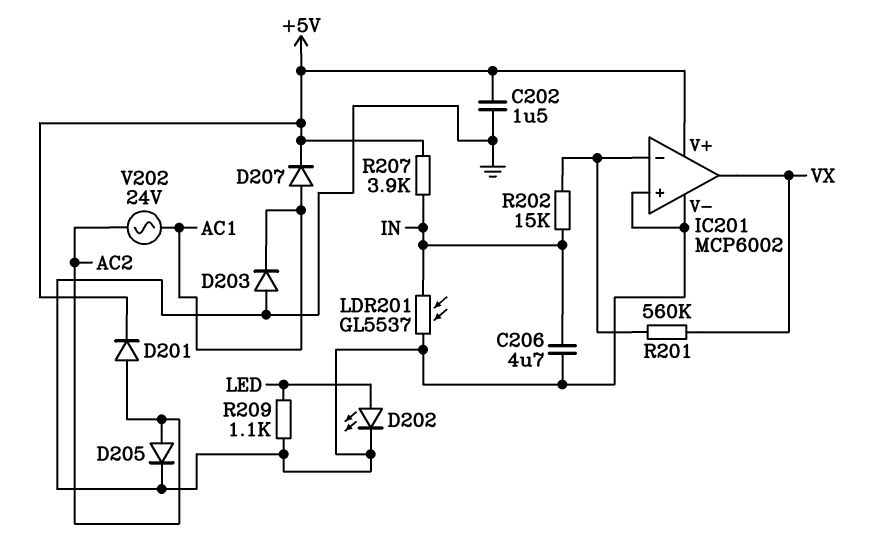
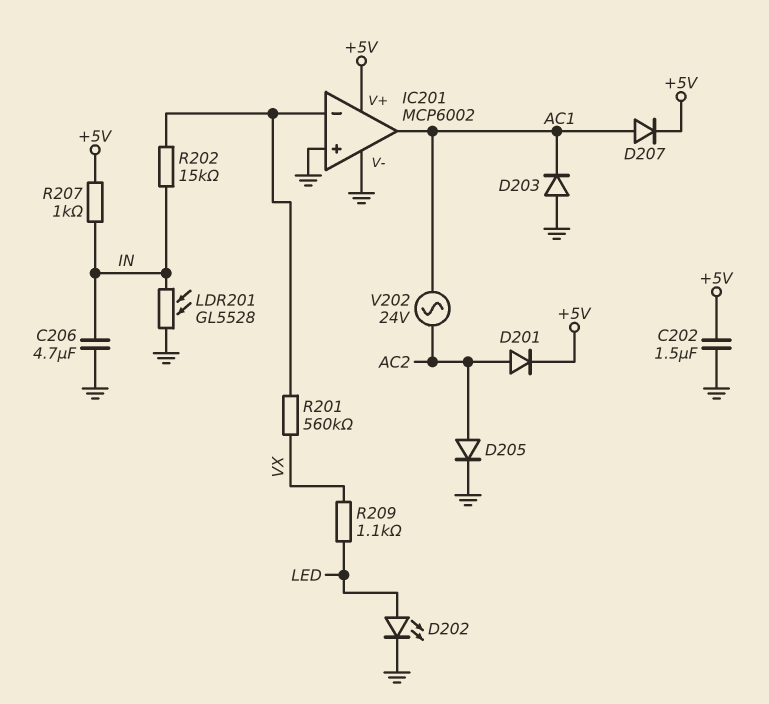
IC201 pin out: VX -> AC1
LDR201: GL5537 (GND, IN) -> GL5528 (GND, IN)
R207: 3.9k (+5V, IN) -> 1k (+5V, IN)
R209: 1.1k (GND, LED) -> 1.1k (LED, VX)

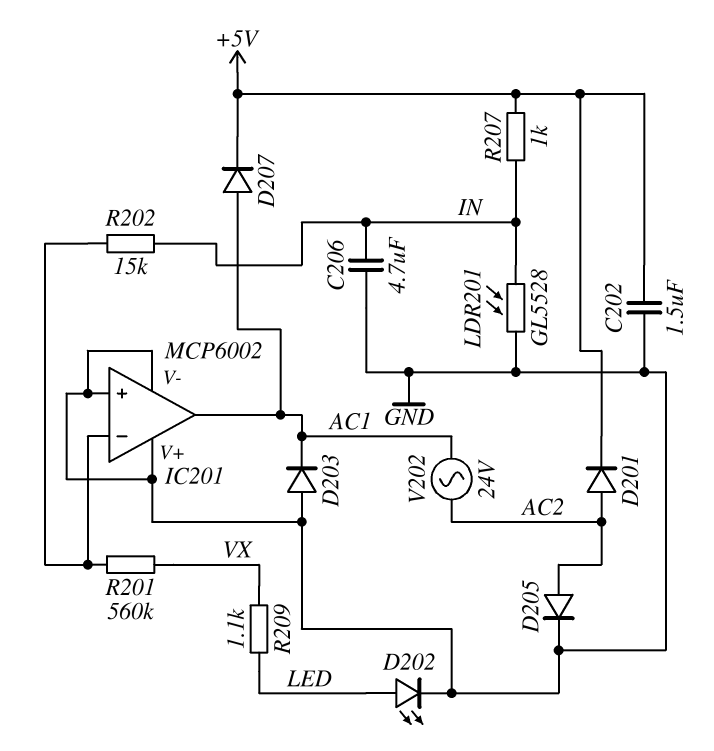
IC201 pin V+: +5V -> GND

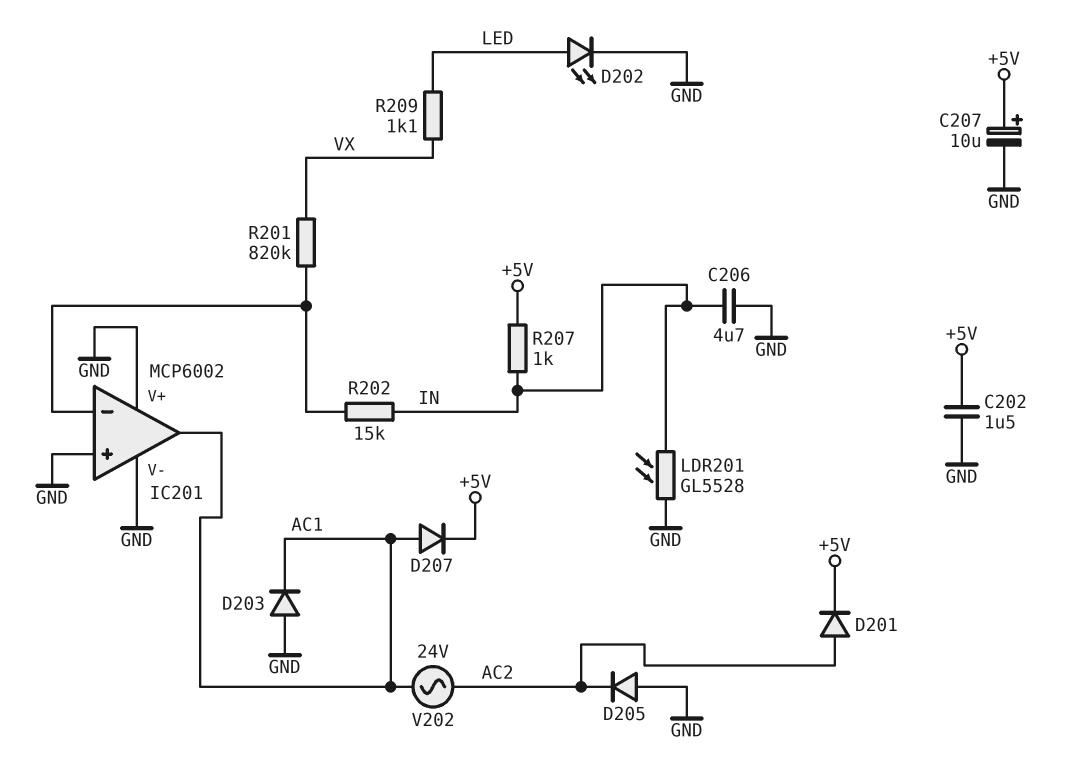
C207: none -> 10uF (plus +5V, minus GND)
D205: diode (A AC2, K GND) -> diode (A GND, K AC2)
R201: 560k (IC201/in-, VX) -> 820k (IC201/in-, VX)

